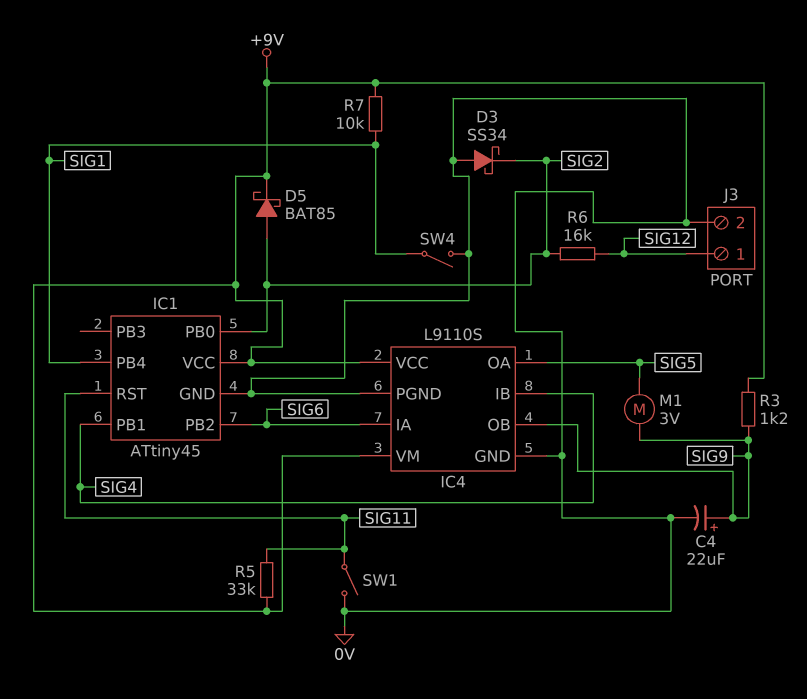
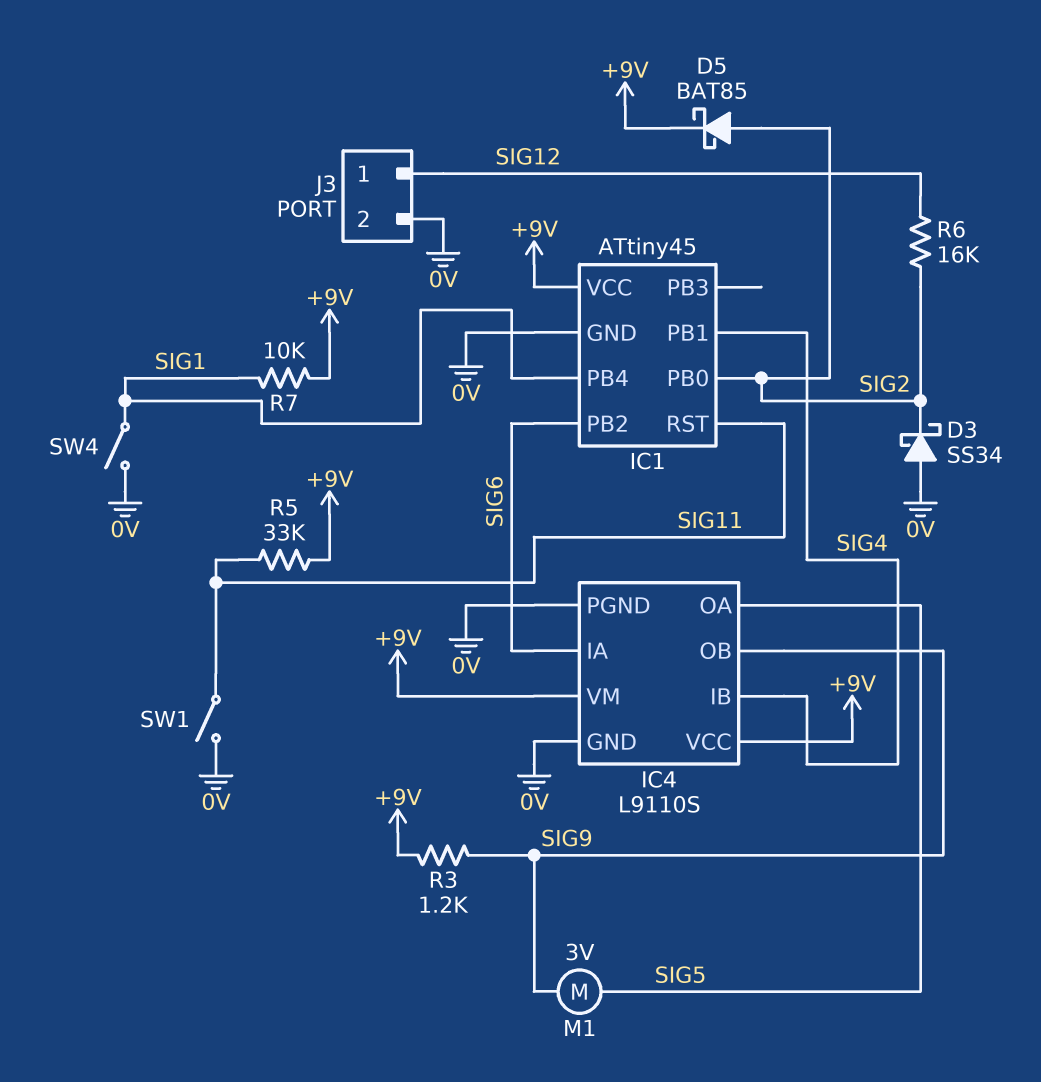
C4: 22uF (plus SIG9, minus 0V) -> none

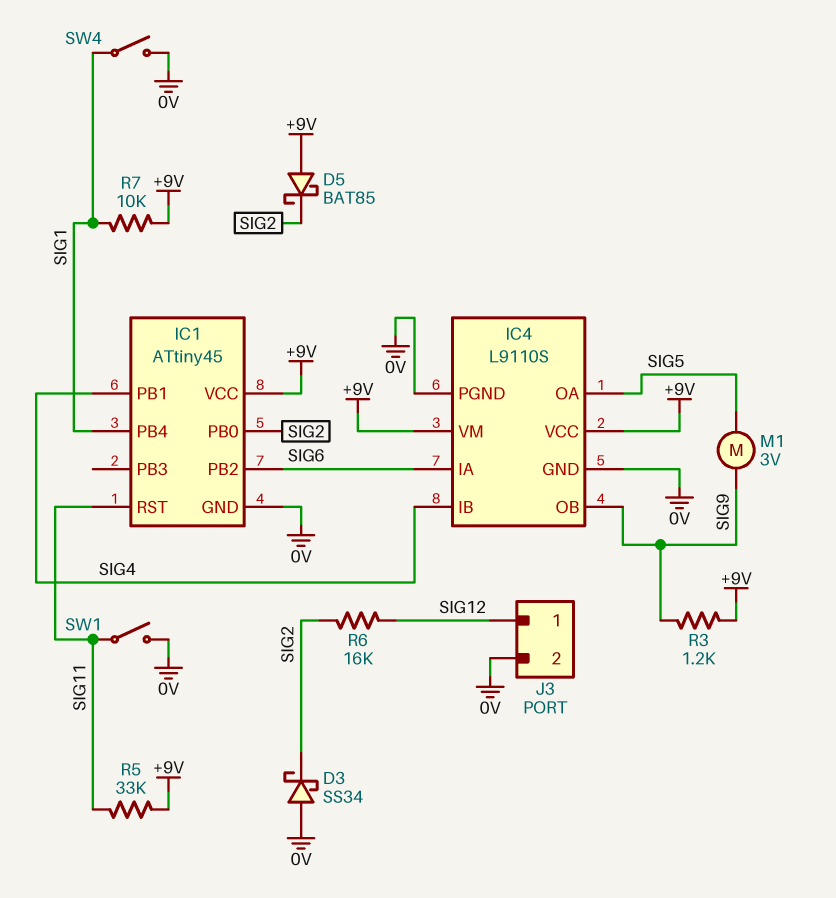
D5: schottky BAT85 (A SIG2, K +9V) -> schottky BAT85 (A +9V, K SIG2)

